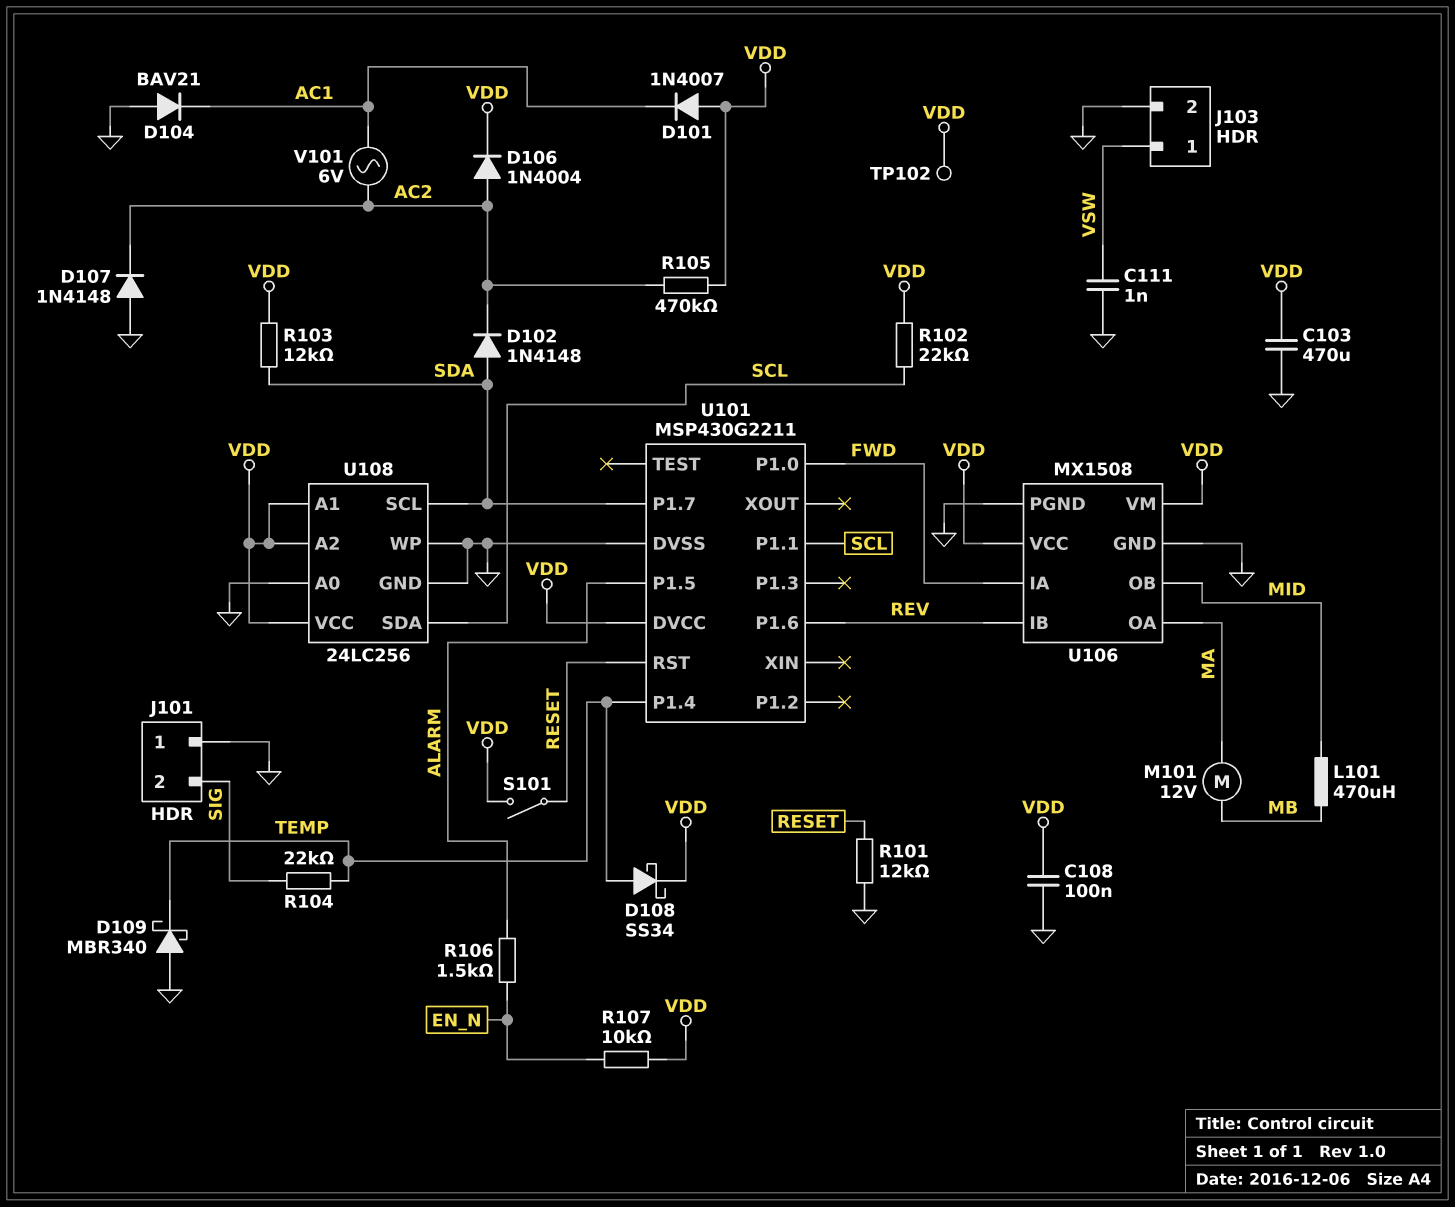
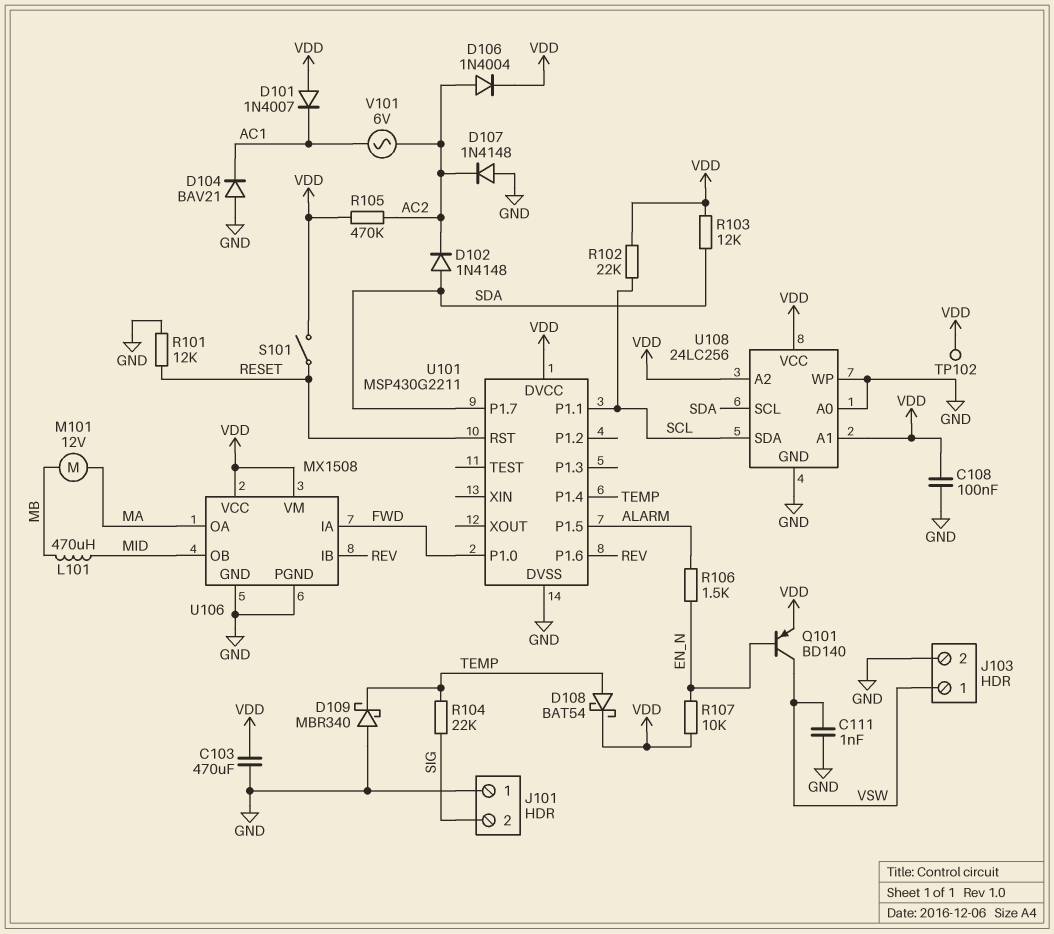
D108: schottky SS34 (A TEMP, K VDD) -> schottky BAT54 (A TEMP, K VDD)
Q101: none -> PNP BD140 (B EN_N, C VSW, E VDD)

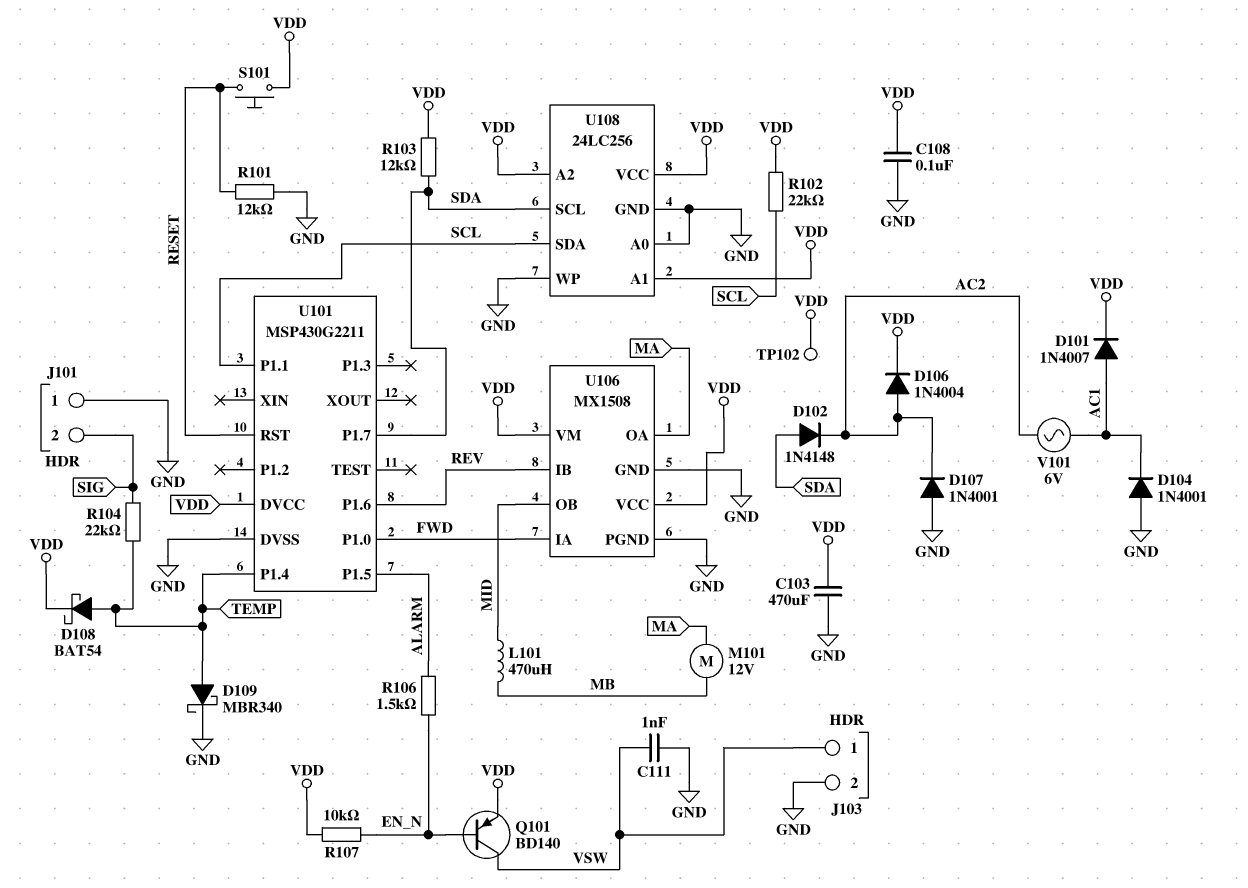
D101: diode 1N4007 (A VDD, K AC1) -> diode 1N4007 (A AC1, K VDD)
D104: diode BAV21 (A GND, K AC1) -> diode 1N4001 (A GND, K AC1)
D107: diode 1N4148 (A GND, K AC2) -> diode 1N4001 (A GND, K AC2)
D109: schottky MBR340 (A GND, K TEMP) -> schottky MBR340 (A TEMP, K GND)
R105: 470k (AC2, VDD) -> none
S101: switch (RESET, VDD) -> button (RESET, VDD)

